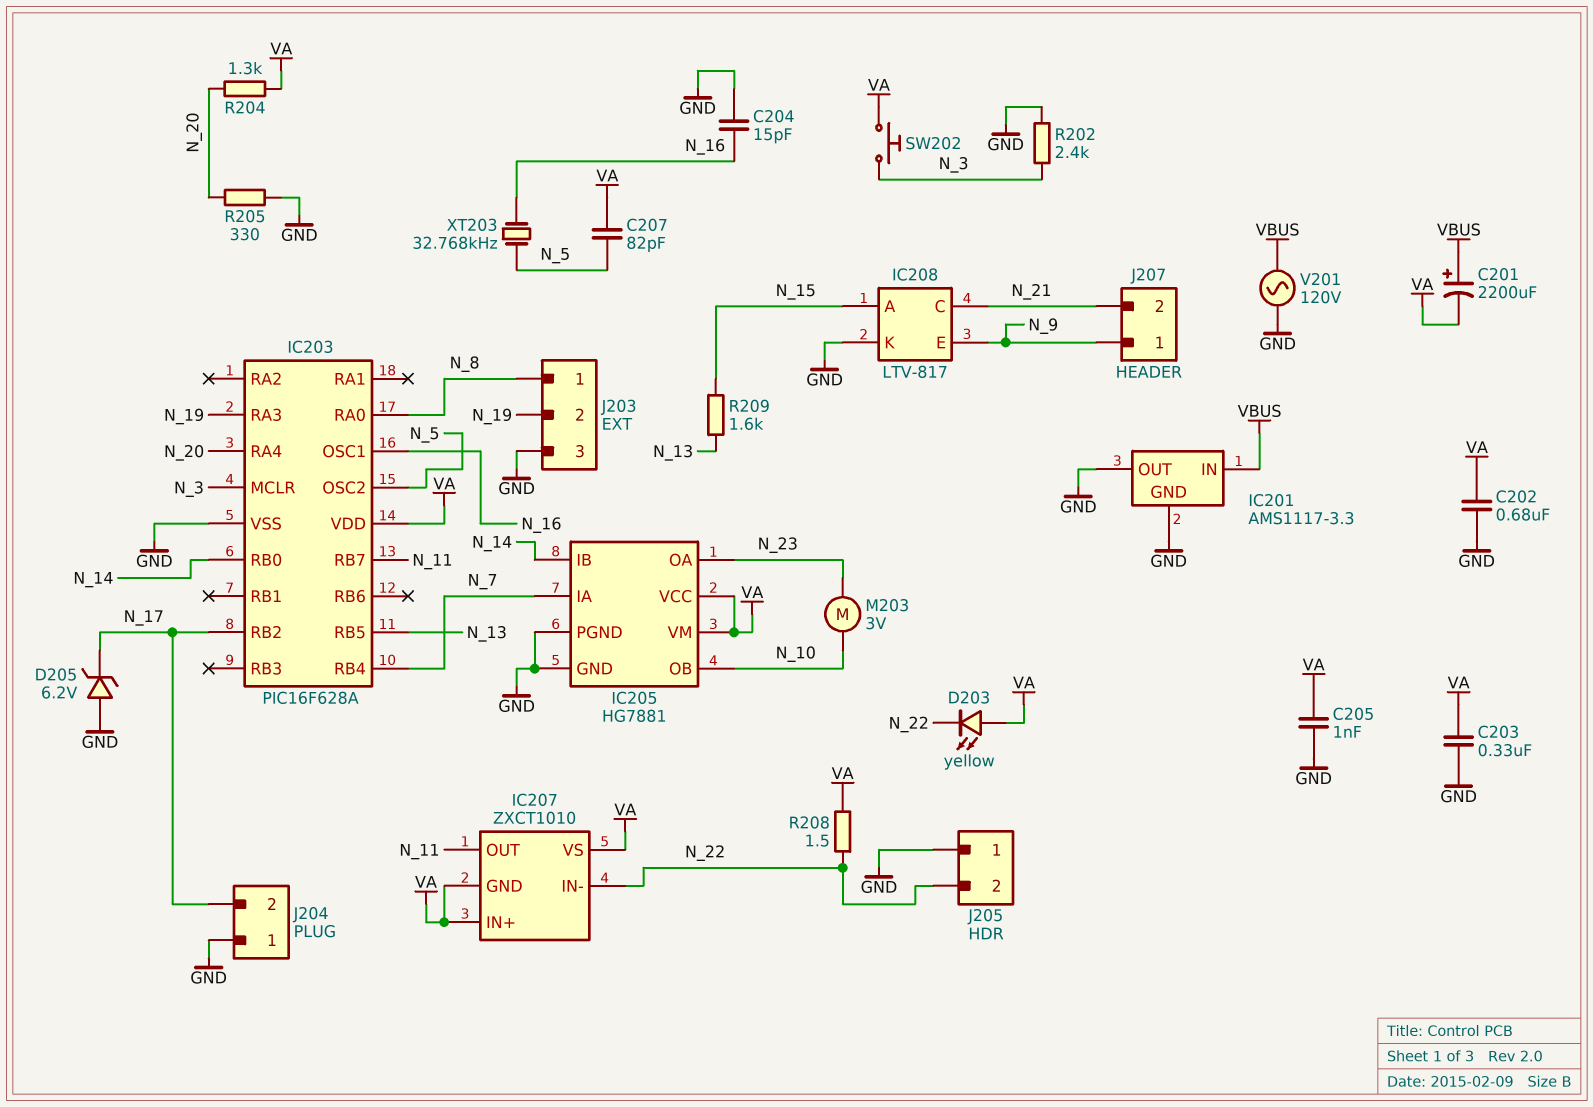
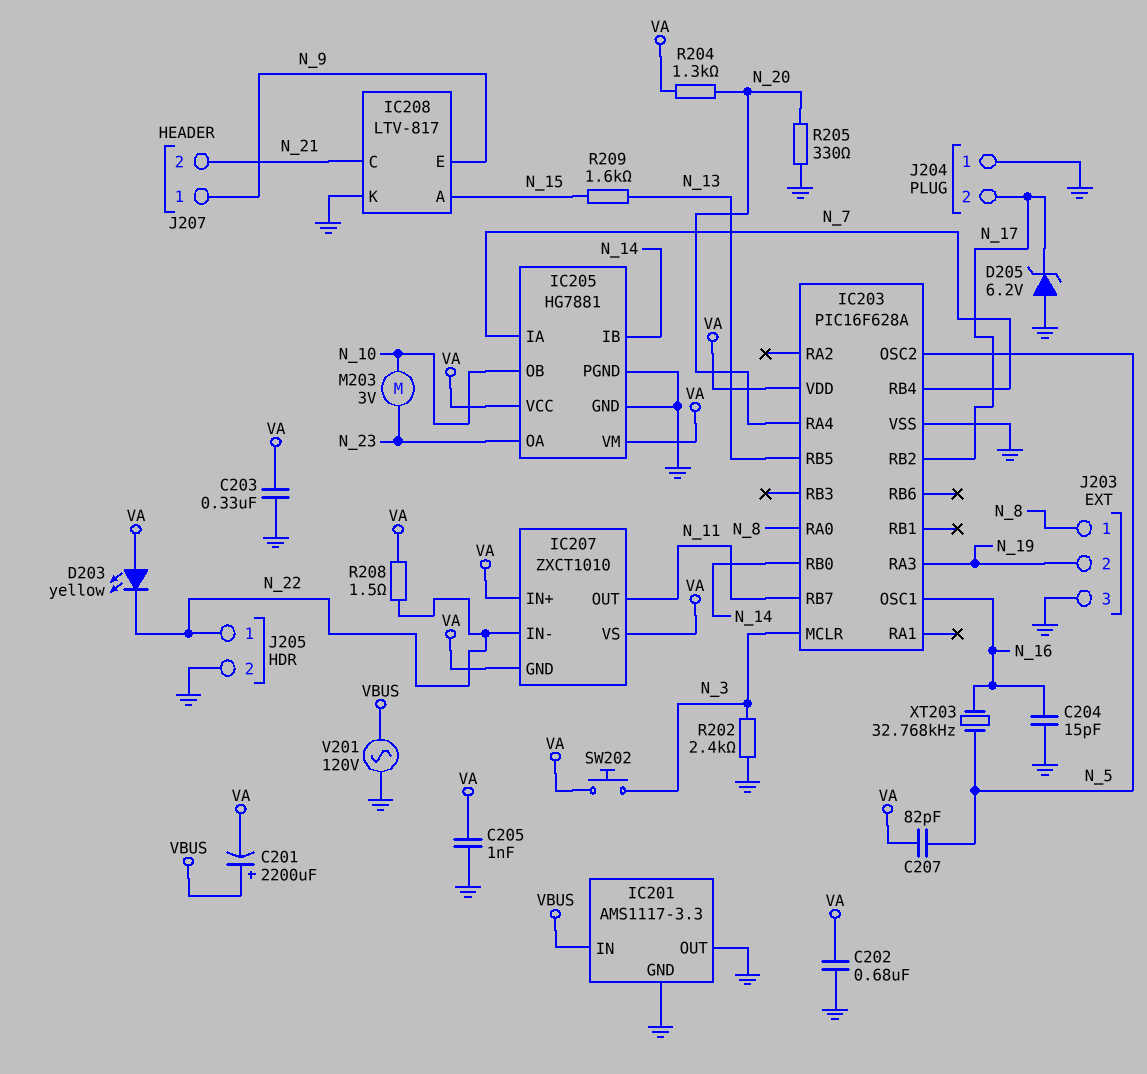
J205 pin 1: GND -> N_22
J205 pin 2: N_22 -> GND

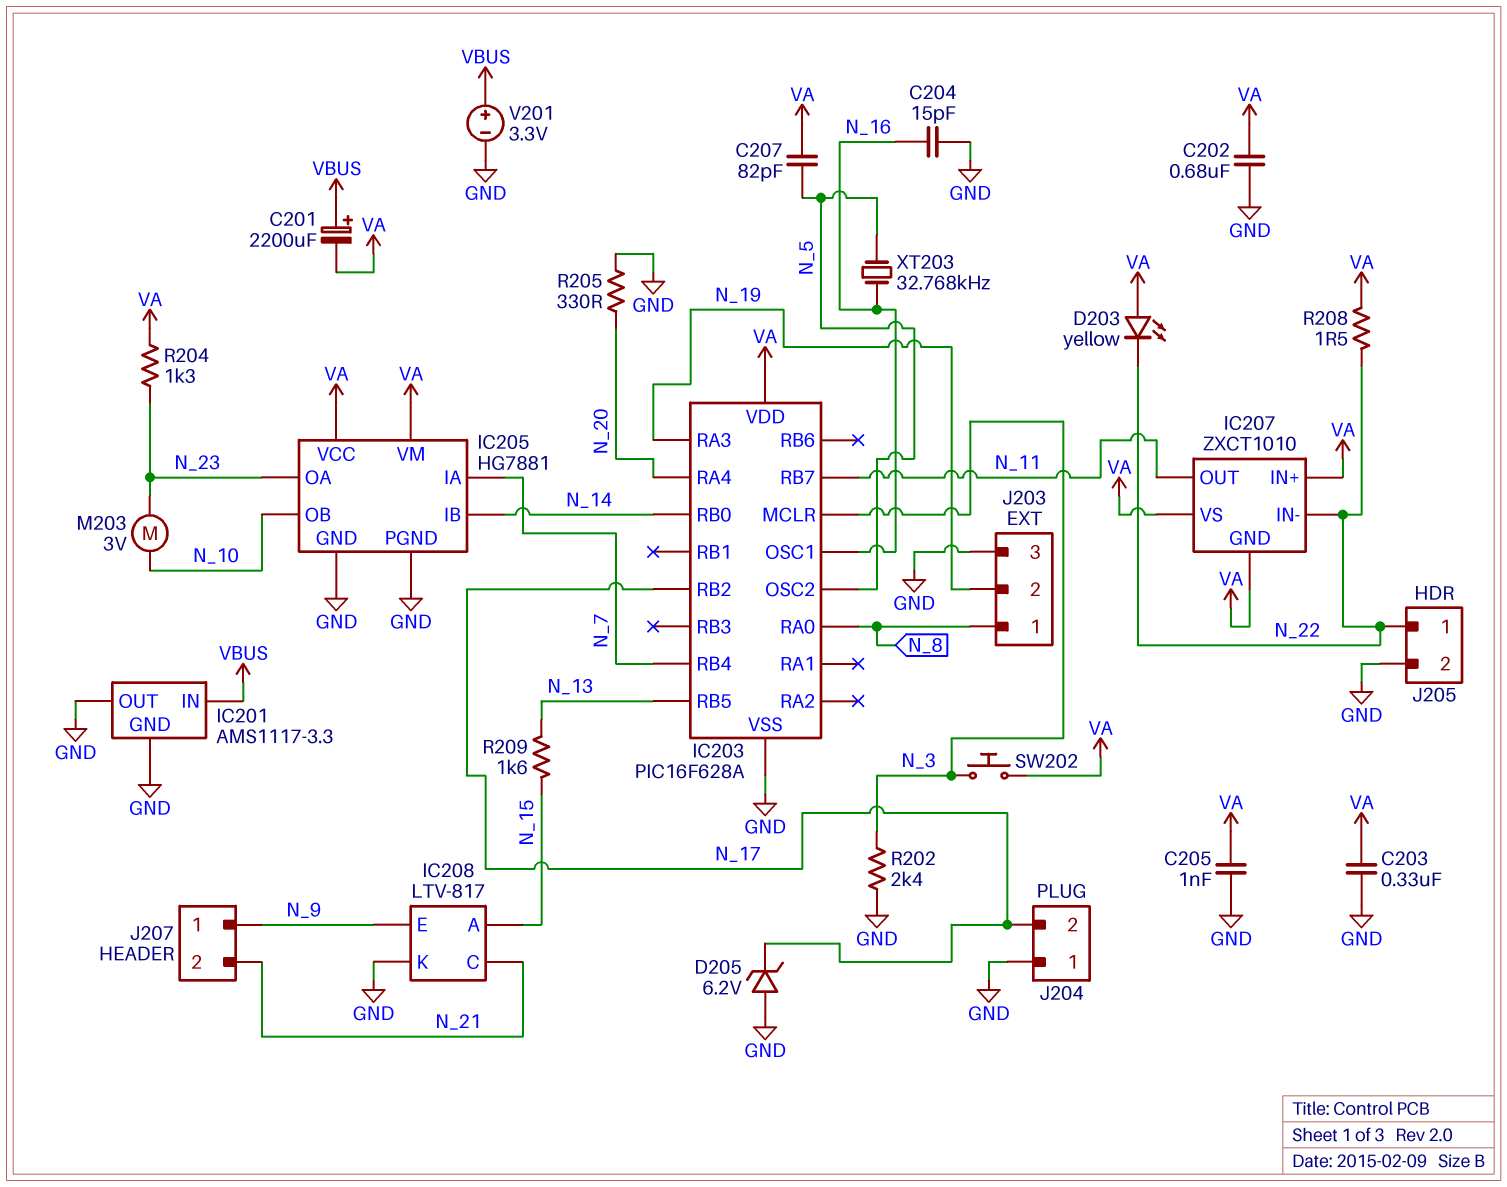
R204: 1.3k (N_20, VA) -> 1.3k (N_23, VA)
V201: AC 120V (GND, VBUS) -> 3.3V (plus VBUS, minus GND)

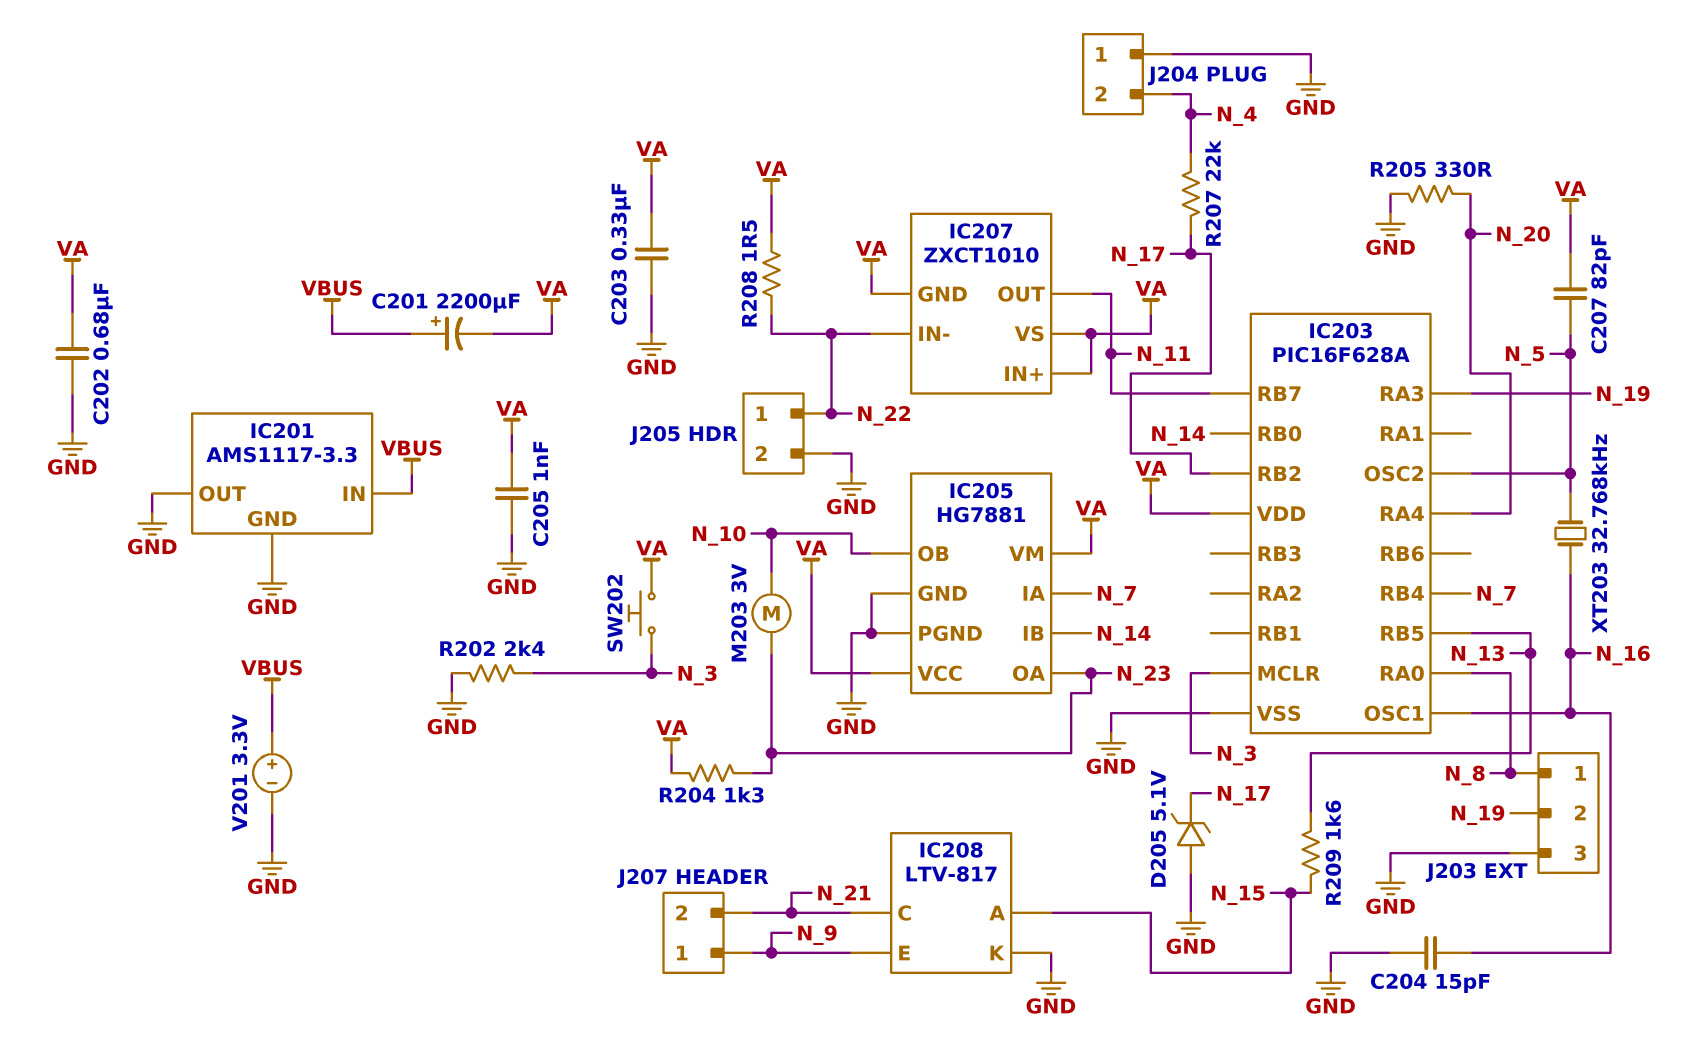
D203: LED yellow (A VA, K N_22) -> none
D205: zener 6.2V (A GND, K N_17) -> zener 5.1V (A GND, K N_17)
J204 pin 2: N_17 -> N_4
R207: none -> 22k (N_4, N_17)

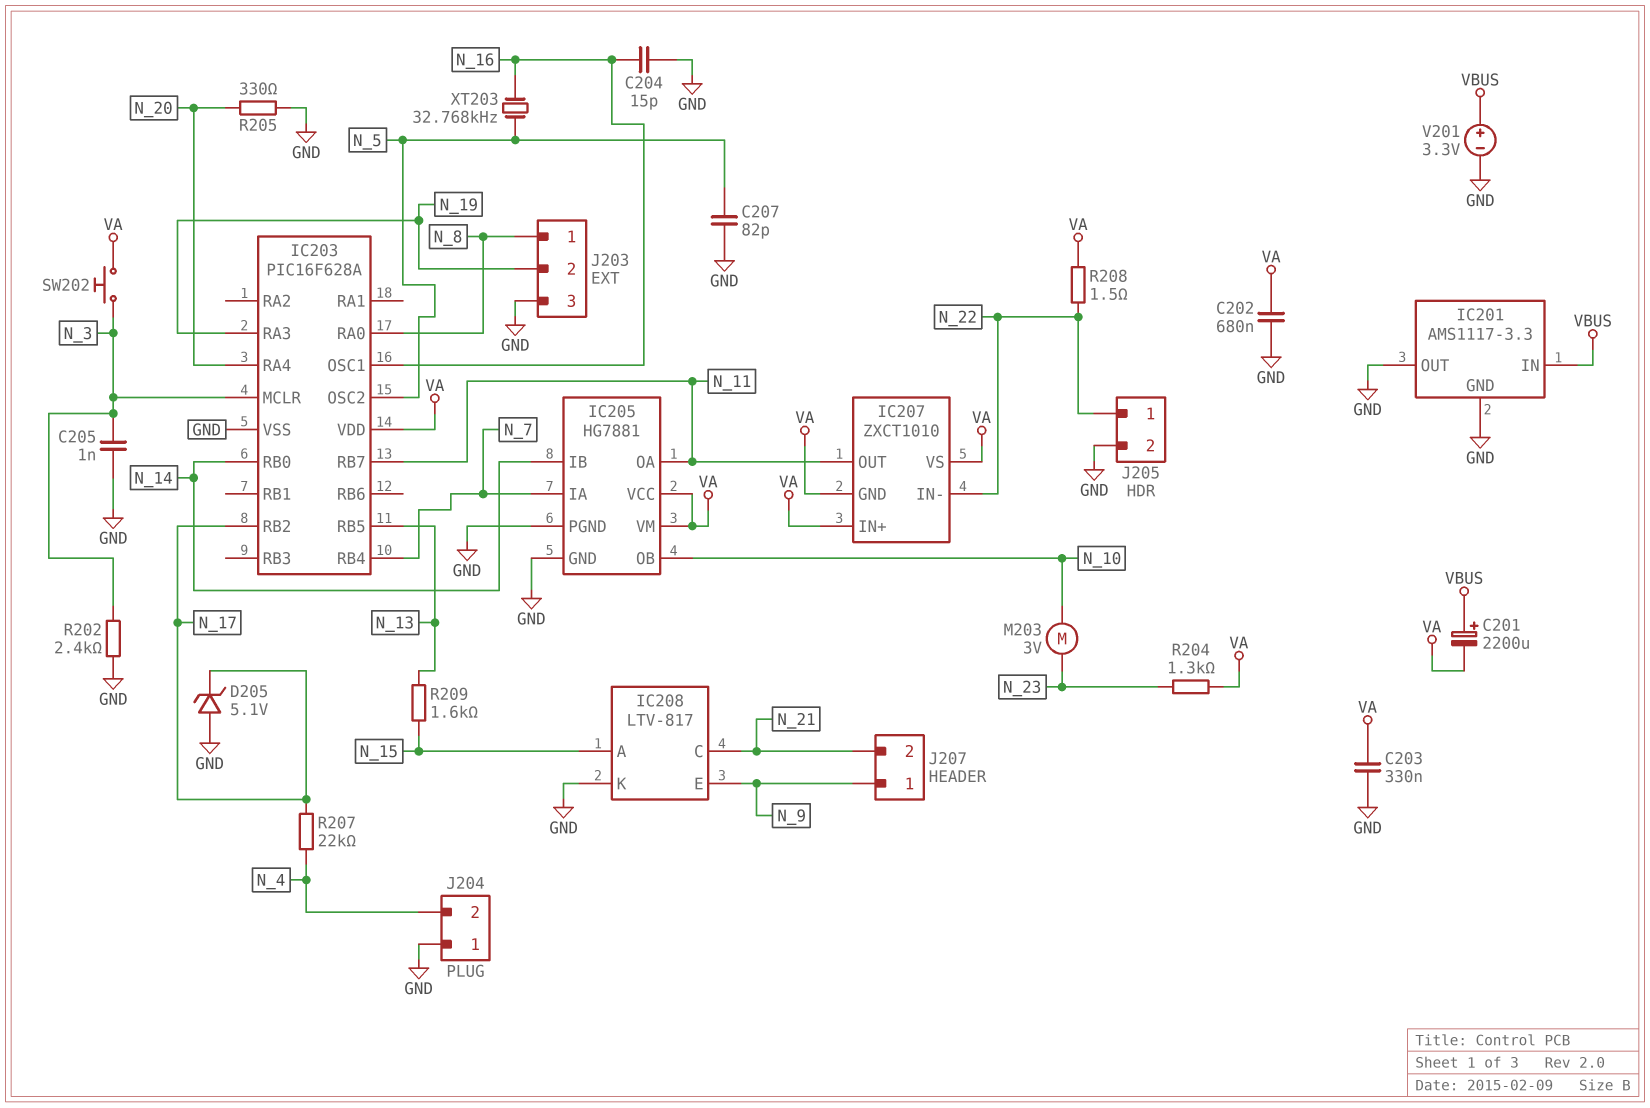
C205: 1nF (GND, VA) -> 1nF (GND, N_3)
C207: 82pF (N_5, VA) -> 82pF (GND, N_5)
IC205 pin OA: N_23 -> N_11

